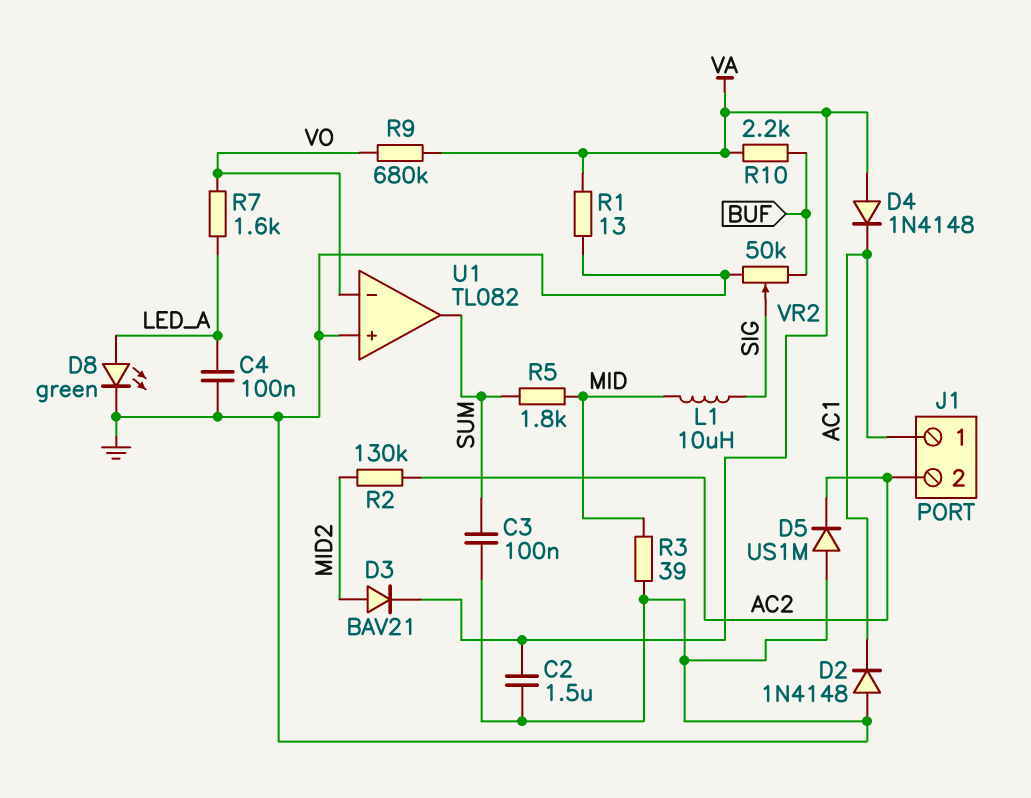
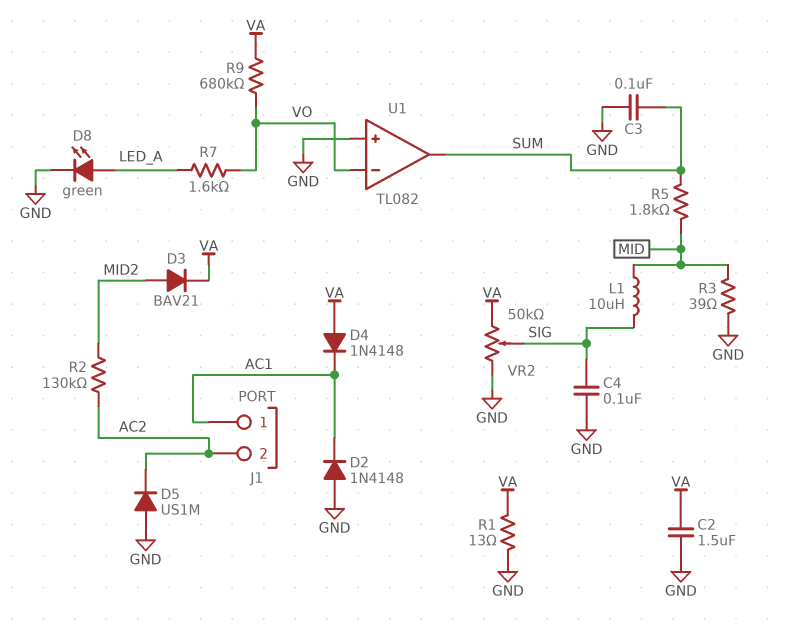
C4: 100nF (GND, LED_A) -> 100nF (GND, SIG)
R10: 2.2k (BUF, VA) -> none
VR2: 50k (BUF, GND, wiper SIG) -> 50k (GND, VA, wiper SIG)

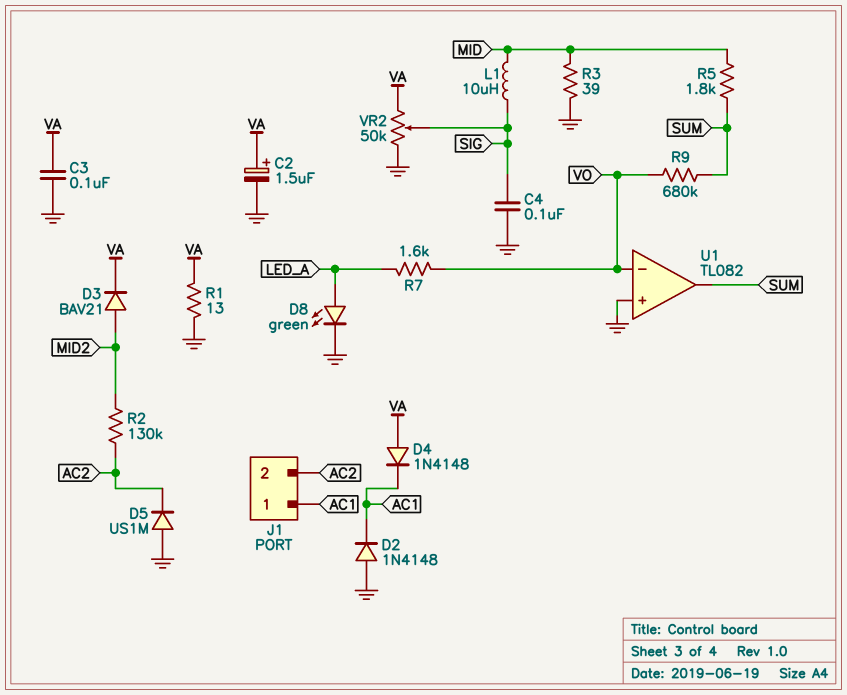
C2: 1.5uF (GND, VA) -> 1.5uF (plus VA, minus GND)
C3: 100nF (GND, SUM) -> 100nF (GND, VA)
R9: 680k (VA, VO) -> 680k (SUM, VO)

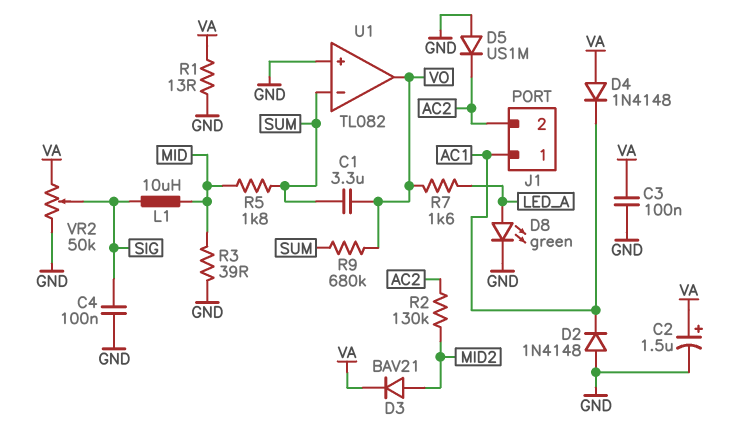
C1: none -> 3.3uF (SUM, VO)
U1 pin in-: VO -> SUM
U1 pin out: SUM -> VO

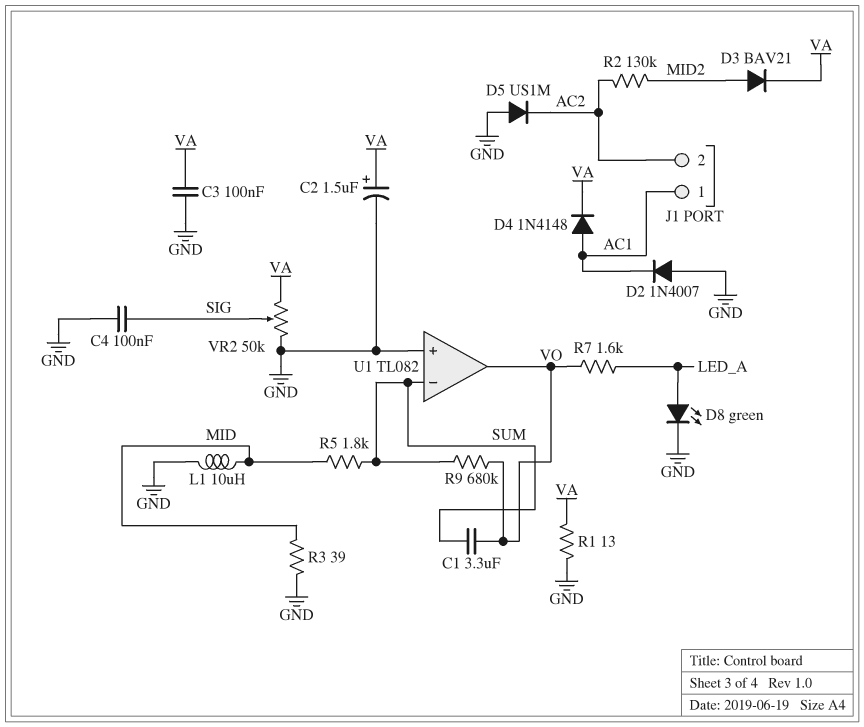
D2: diode 1N4148 (A GND, K AC1) -> diode 1N4007 (A GND, K AC1)
D4: diode 1N4148 (A VA, K AC1) -> diode 1N4148 (A AC1, K VA)
L1: 10uH (MID, SIG) -> 10uH (GND, MID)

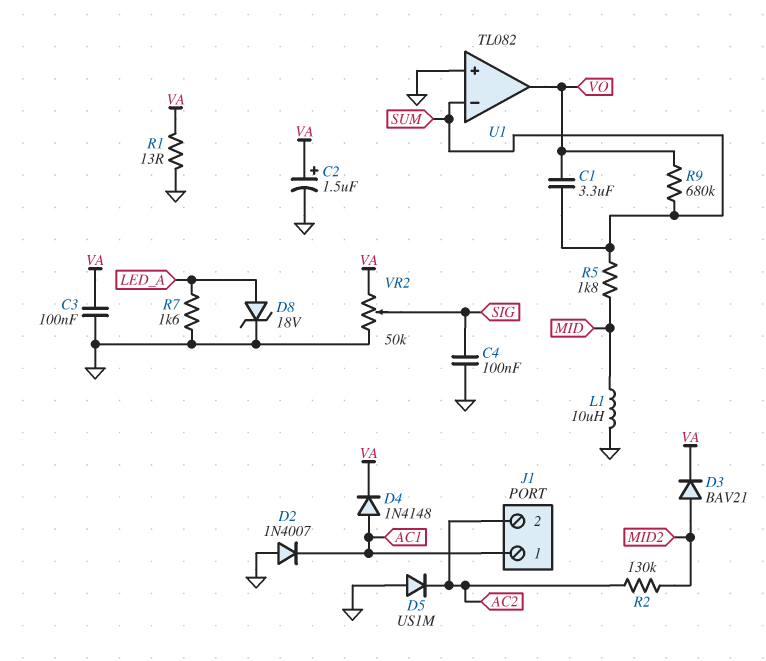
D8: LED green (A LED_A, K GND) -> zener 18V (A LED_A, K GND)
R3: 39 (GND, MID) -> none
R7: 1.6k (LED_A, VO) -> 1.6k (GND, LED_A)

